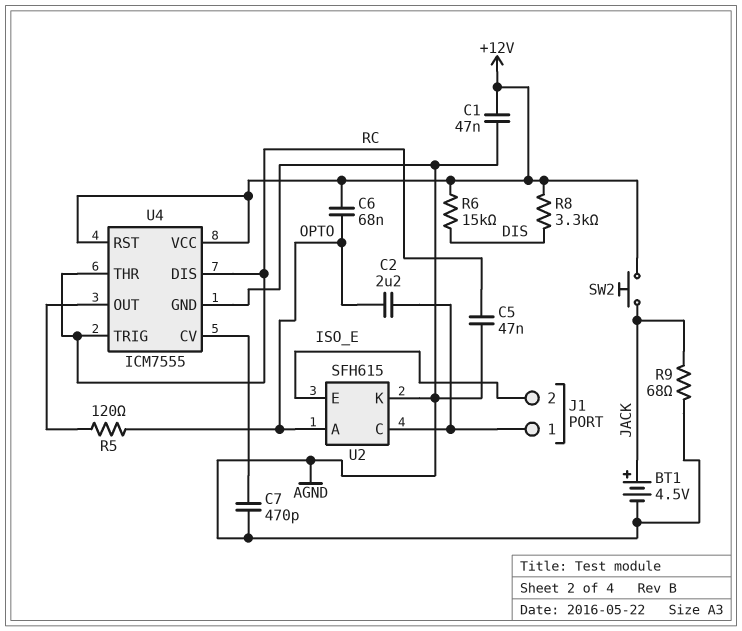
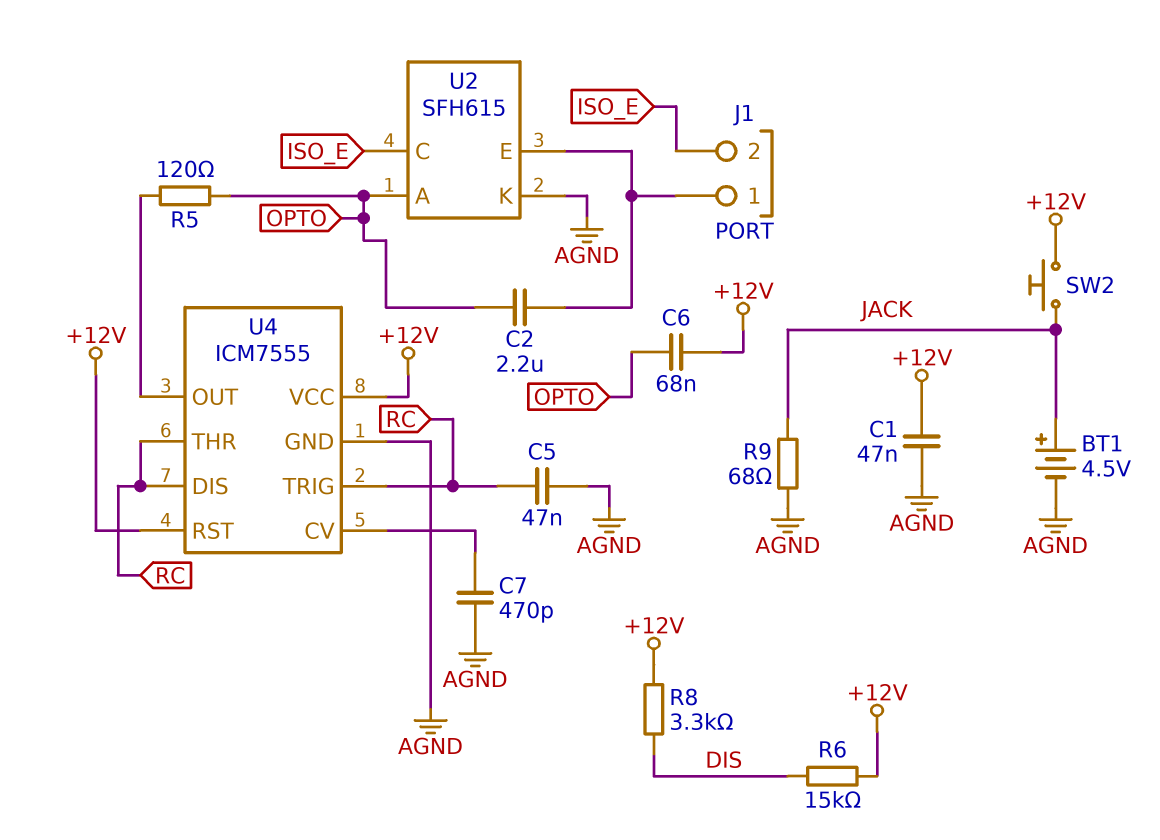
U2 pin C: J1/1 -> ISO_E
U2 pin E: ISO_E -> J1/1

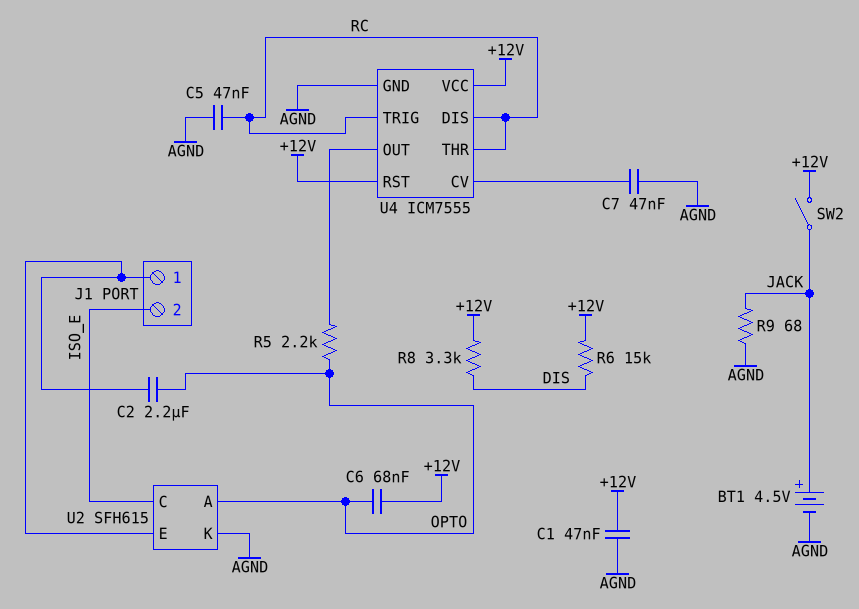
C7: 470pF (AGND, U4/CV) -> 47nF (AGND, U4/CV)
R5: 120 (OPTO, U4/OUT) -> 2.2k (OPTO, U4/OUT)
SW2: button (+12V, JACK) -> switch (+12V, JACK)

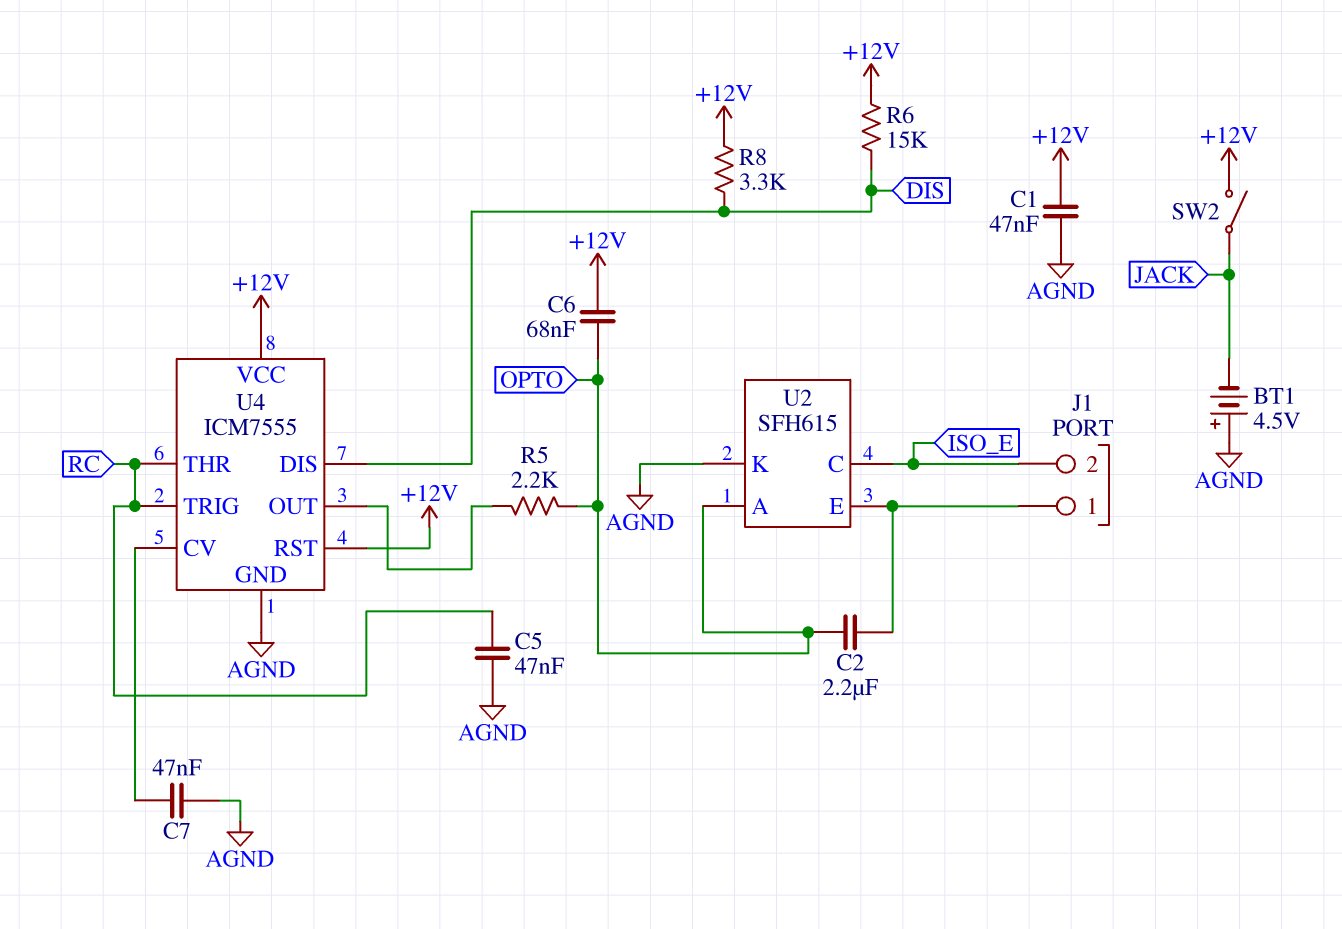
BT1: 4.5V (plus JACK, minus AGND) -> 4.5V (plus AGND, minus JACK)
R9: 68 (AGND, JACK) -> none
U4 pin DIS: RC -> DIS

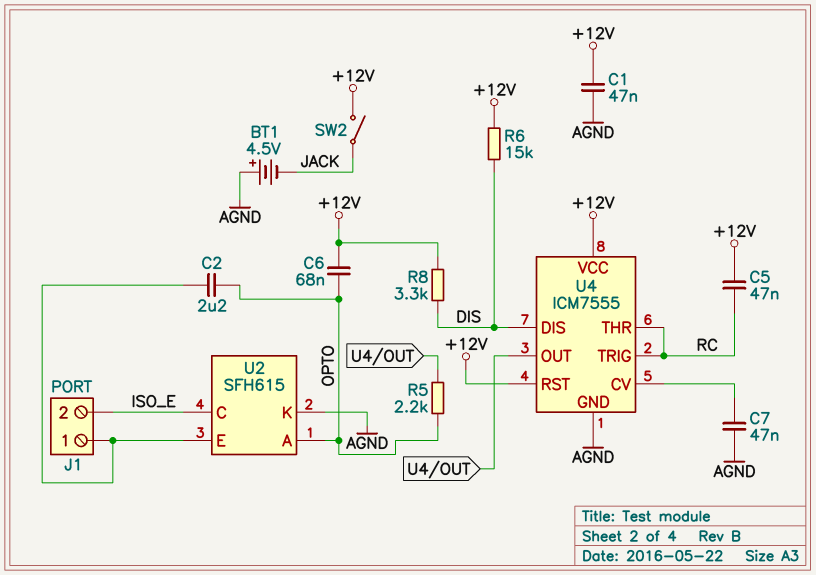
C5: 47nF (AGND, RC) -> 47nF (+12V, RC)

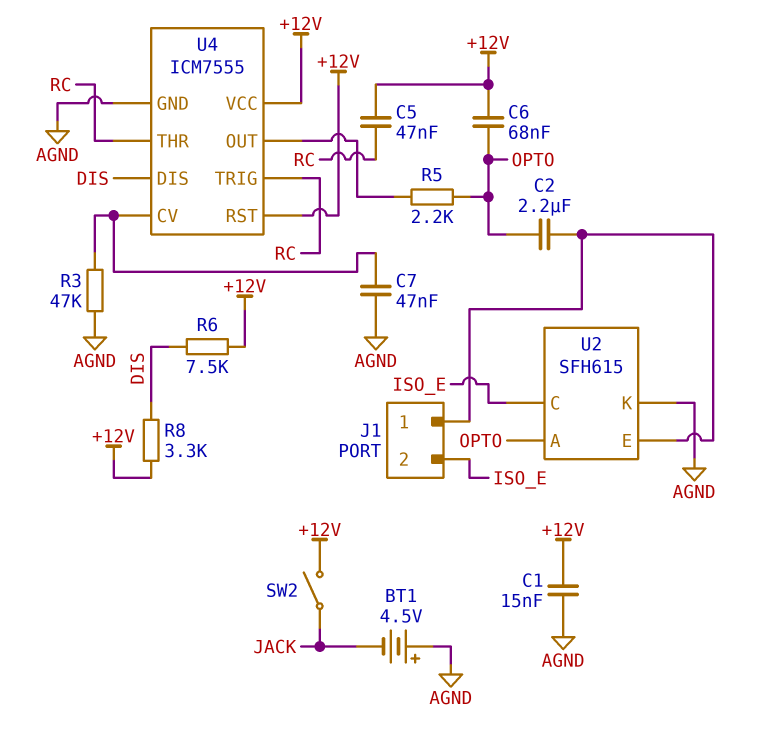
C1: 47nF (+12V, AGND) -> 15nF (+12V, AGND)
R3: none -> 47k (AGND, U4/CV)
R6: 15k (+12V, DIS) -> 7.5k (+12V, DIS)

